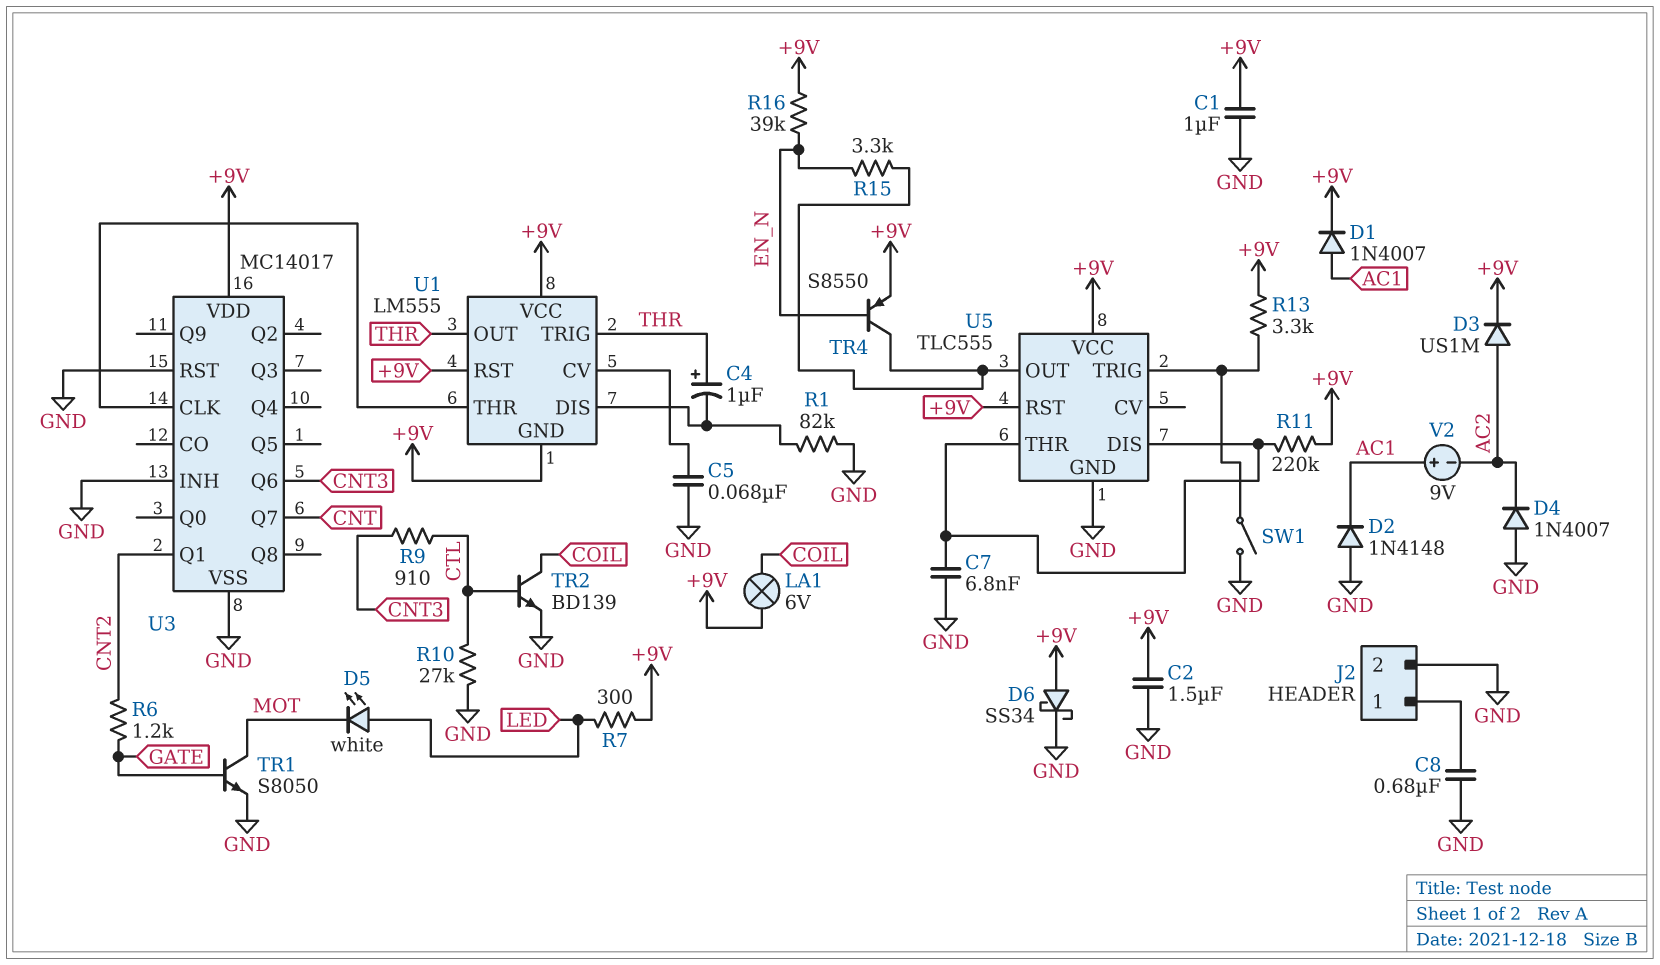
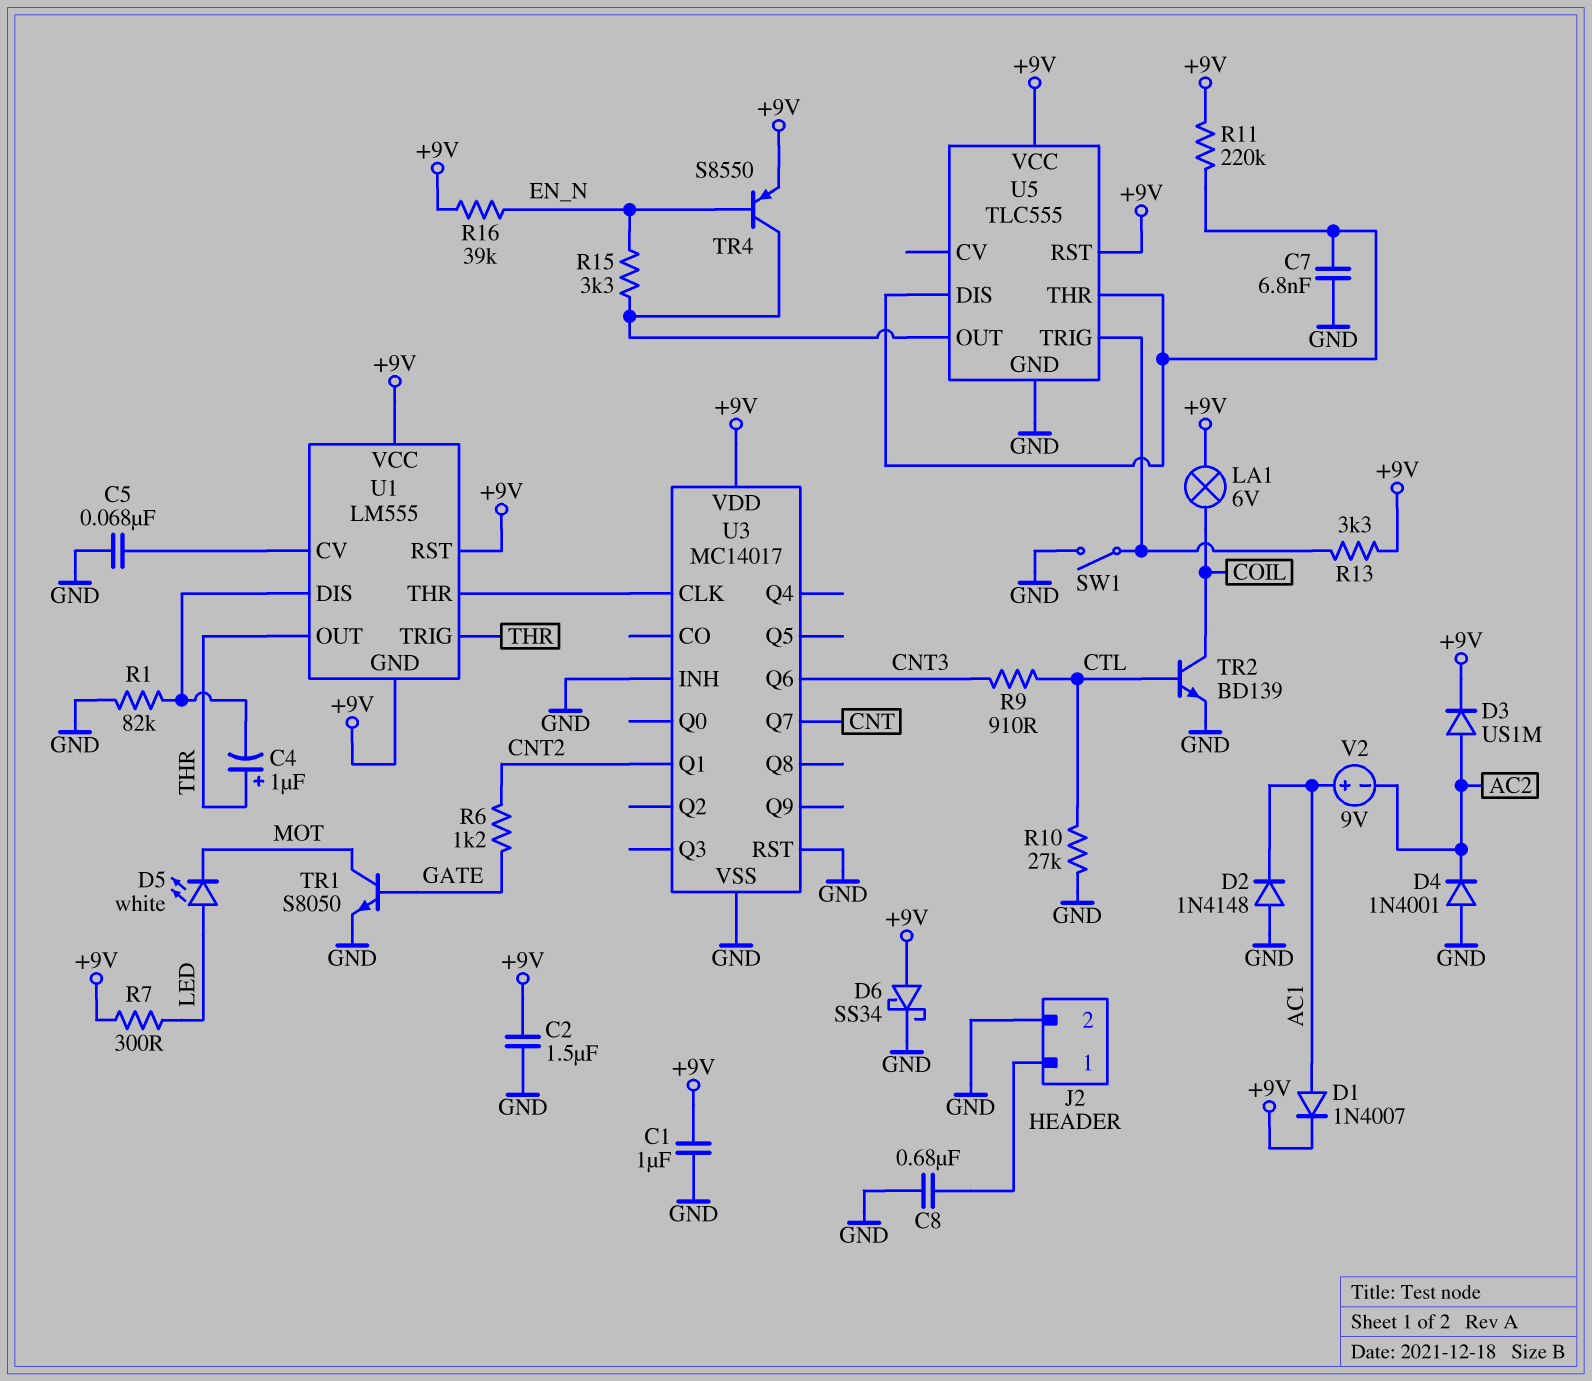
D4: diode 1N4007 (A GND, K AC2) -> diode 1N4001 (A GND, K AC2)

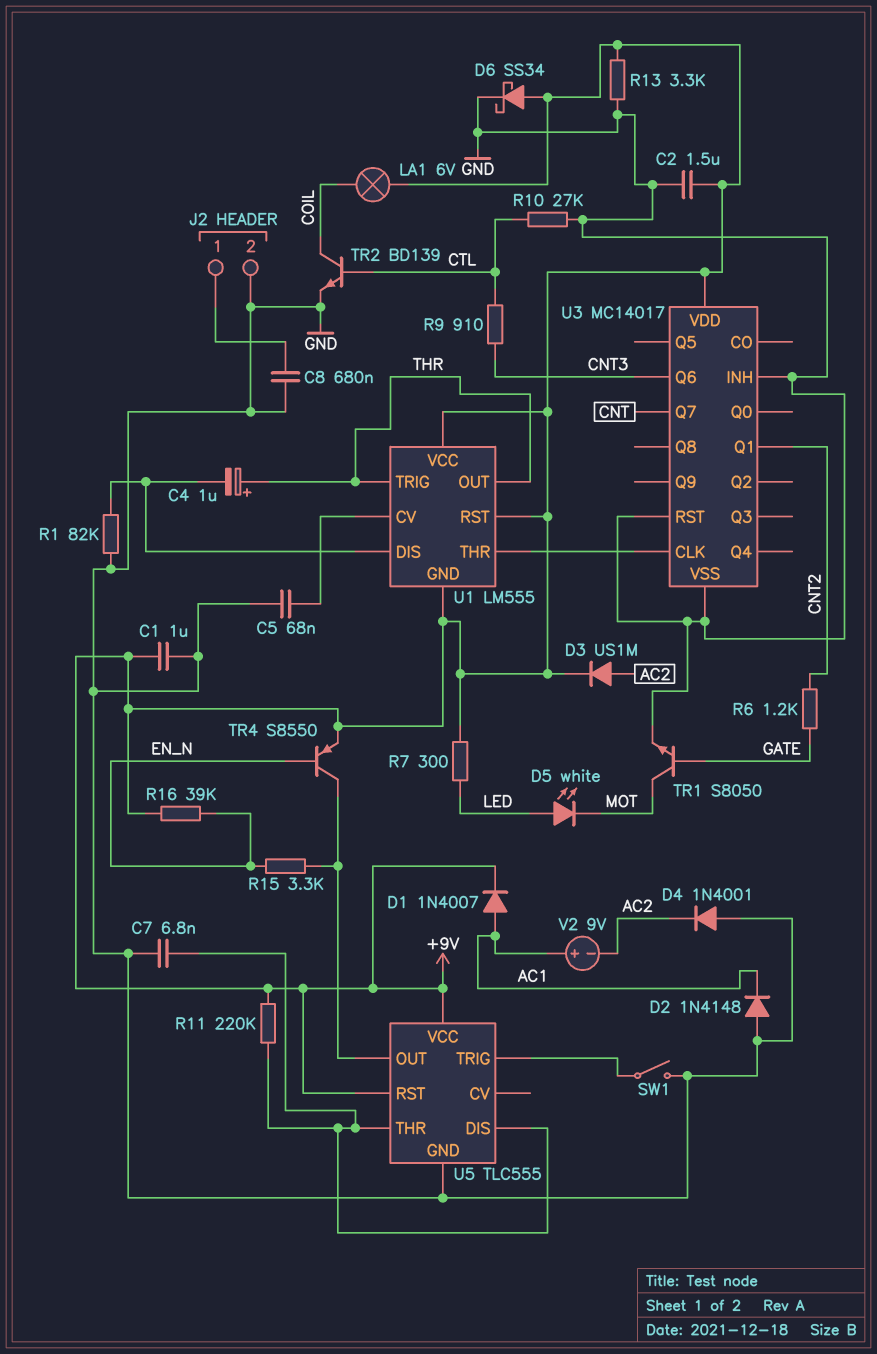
R13: 3.3k (+9V, U5/TRIG) -> 3.3k (+9V, GND)

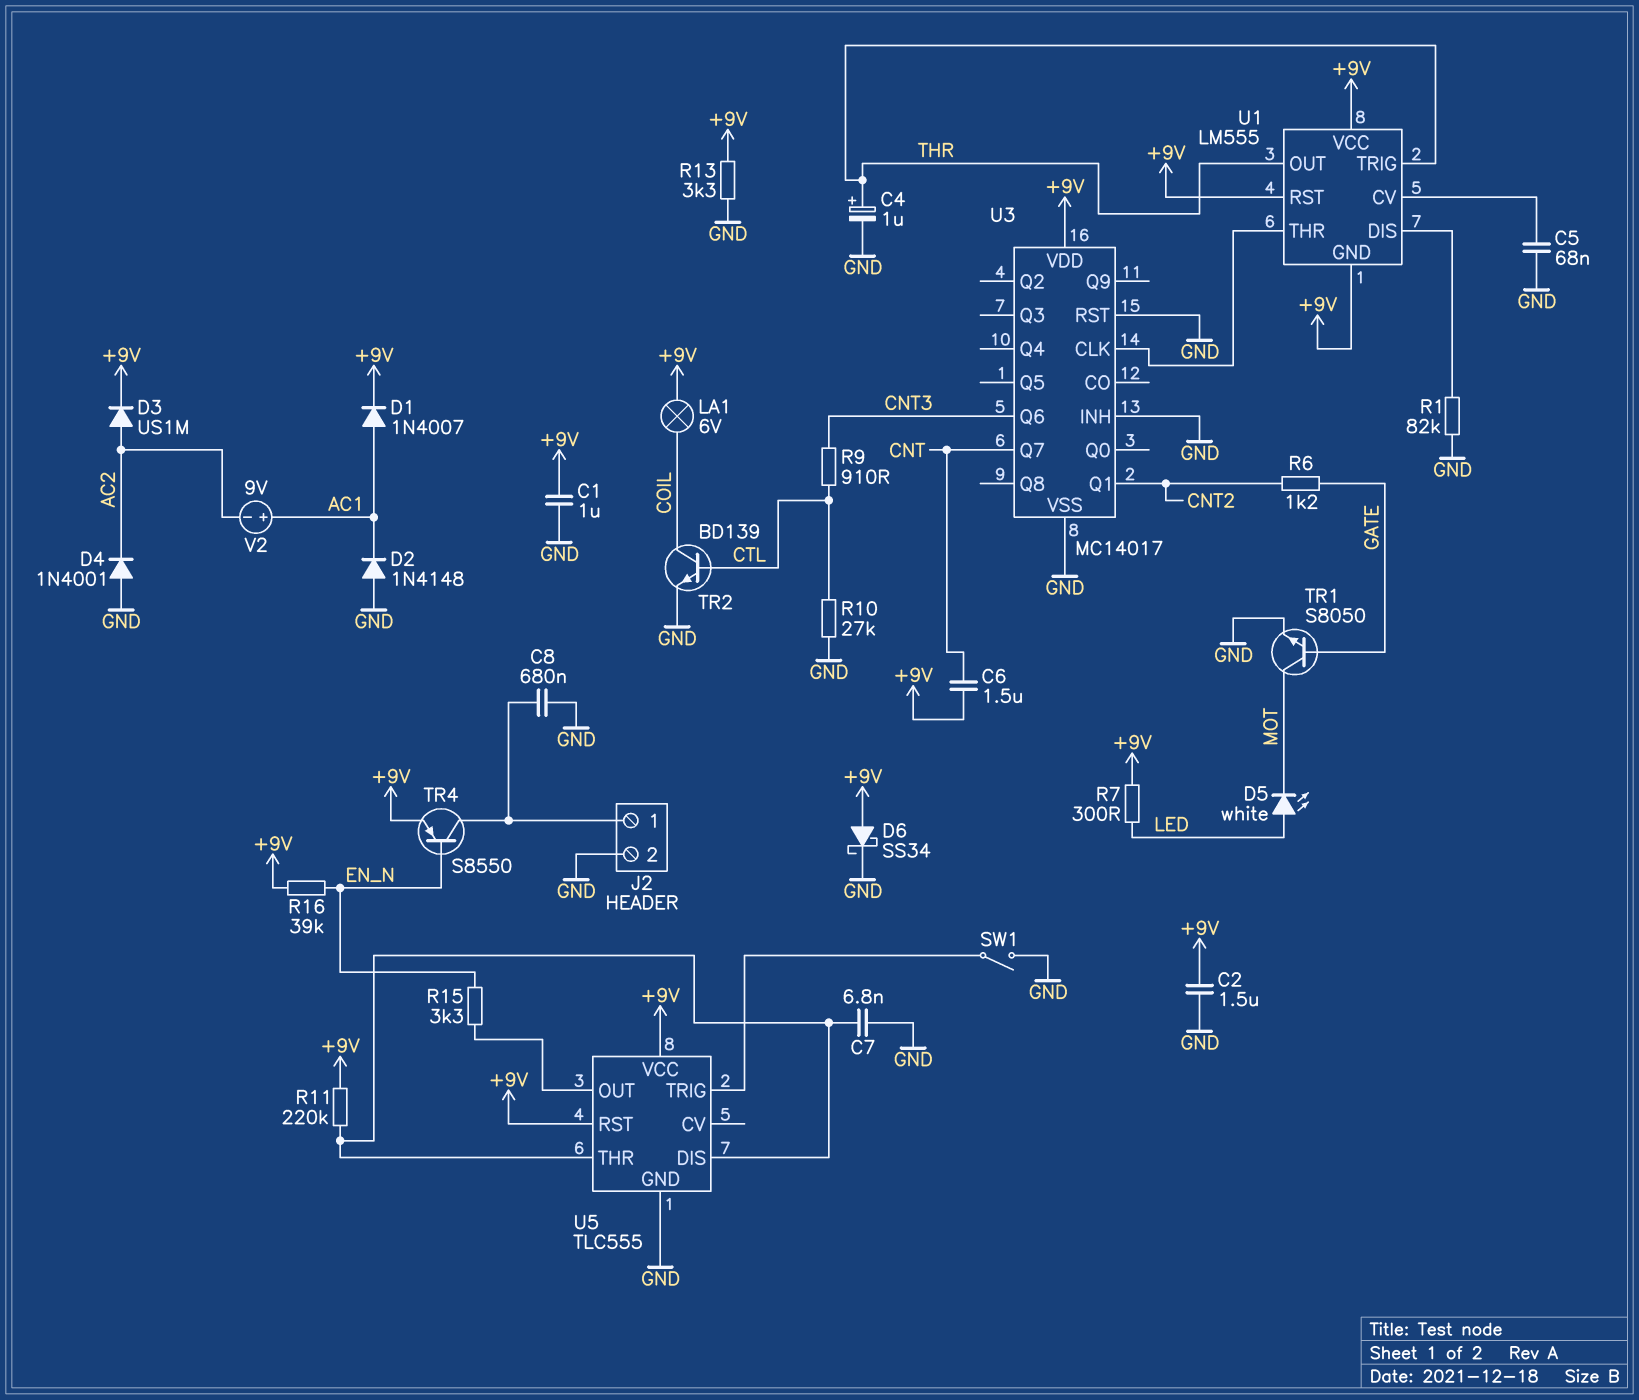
C4: 1uF (plus THR, minus U1/DIS) -> 1uF (plus THR, minus GND)
C6: none -> 1.5uF (+9V, CNT)
TR4: PNP S8550 (B EN_N, C U5/OUT, E +9V) -> PNP S8550 (B EN_N, C J2/1, E +9V)

